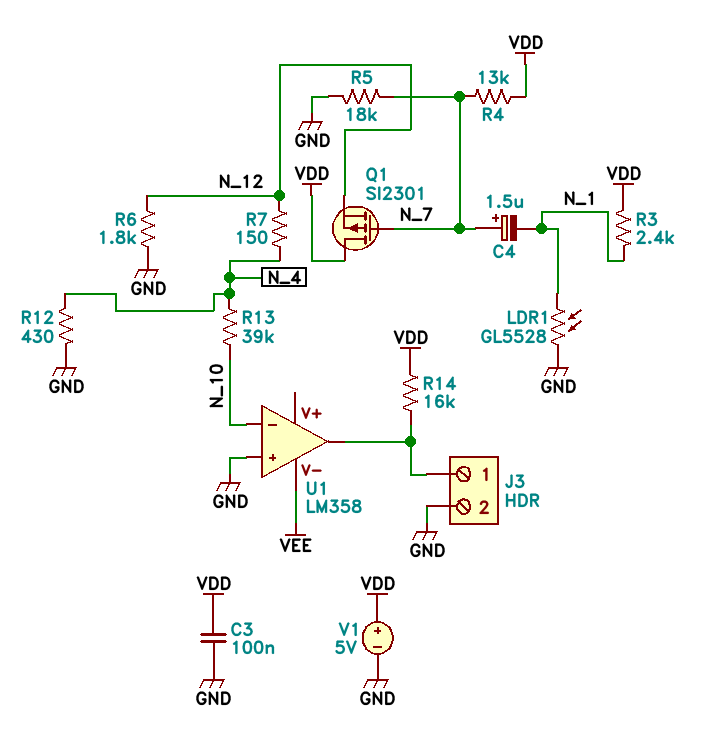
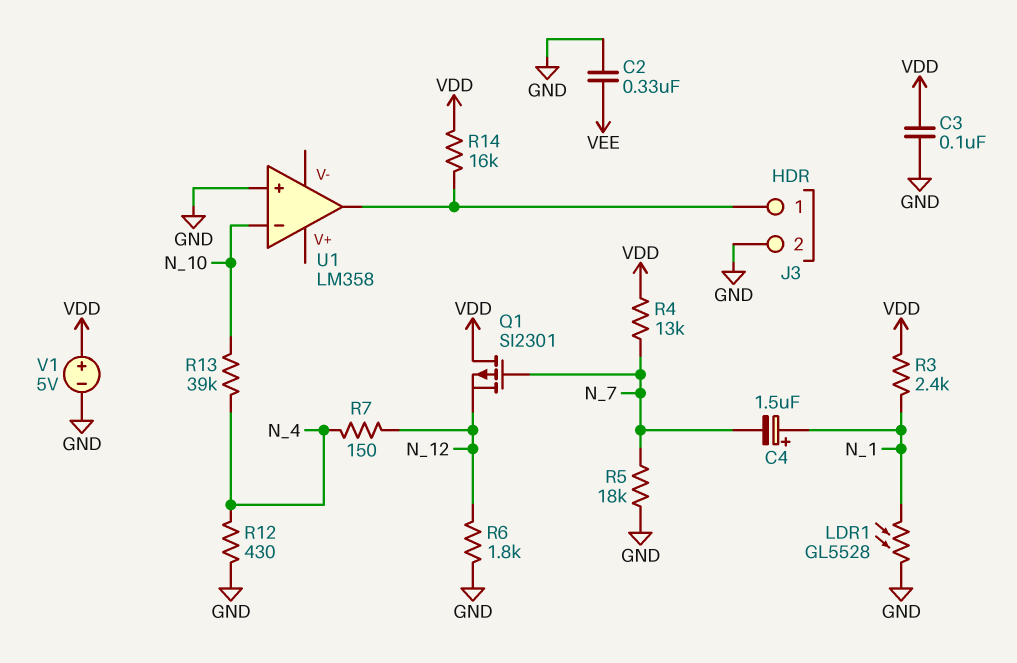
C2: none -> 330nF (GND, VEE)
C4: 1.5uF (plus N_7, minus N_1) -> 1.5uF (plus N_1, minus N_7)
U1 pin V-: VEE -> none

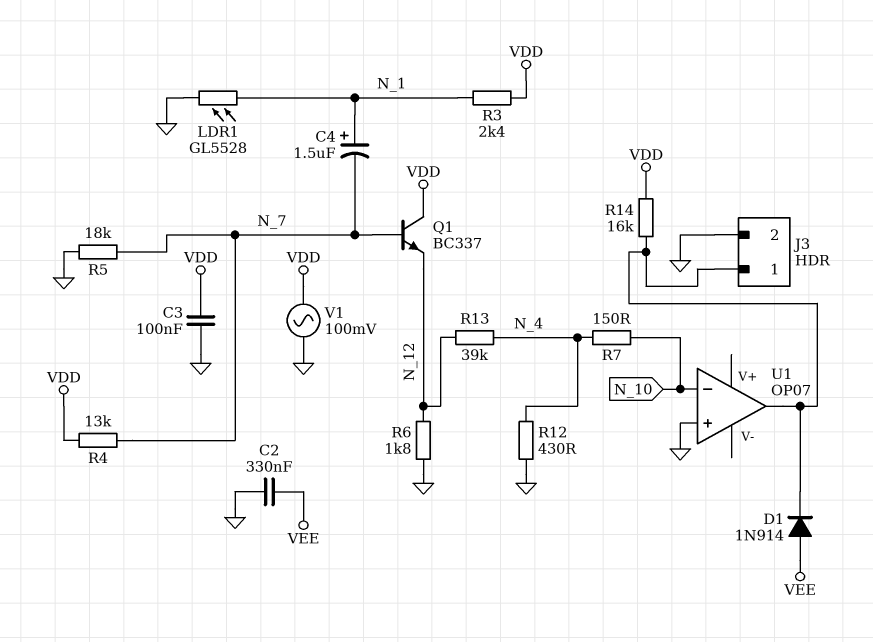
D1: none -> diode 1N914 (A VEE, K J3/1)
Q1: PMOS SI2301 (G N_7, D VDD, S N_12) -> NPN BC337 (B N_7, C VDD, E N_12)
R7: 150 (N_4, N_12) -> 150 (N_4, N_10)
R13: 39k (N_4, N_10) -> 39k (N_4, N_12)
U1: LM358 -> OP07
V1: 5V (plus VDD, minus GND) -> AC 100mV (GND, VDD)

